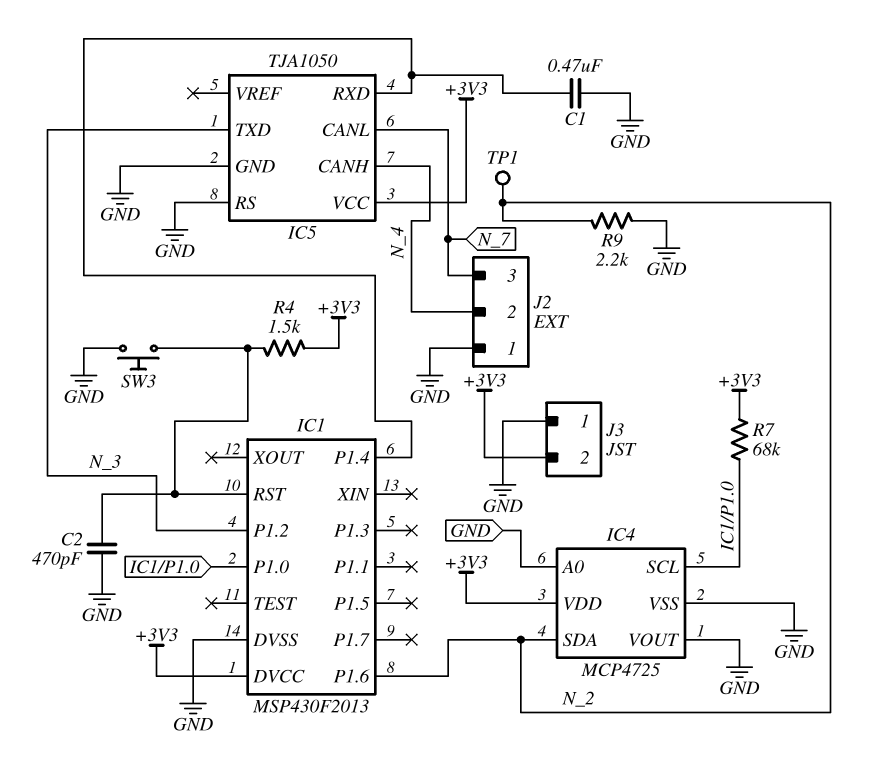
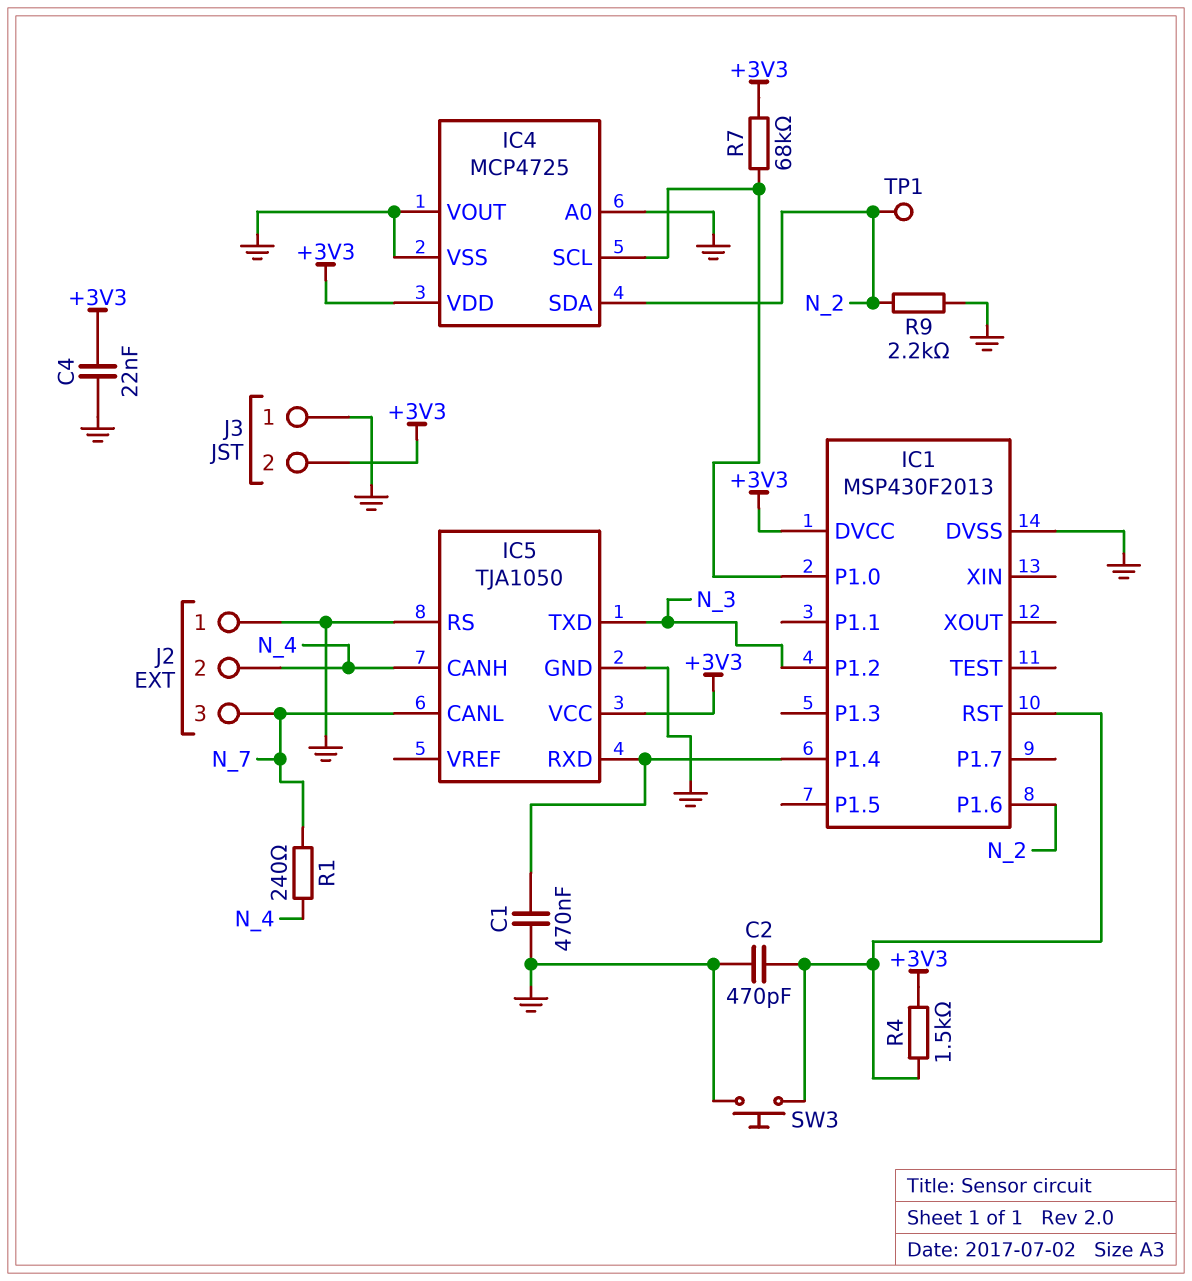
C4: none -> 22nF (+3V3, GND)
R1: none -> 240 (N_4, N_7)

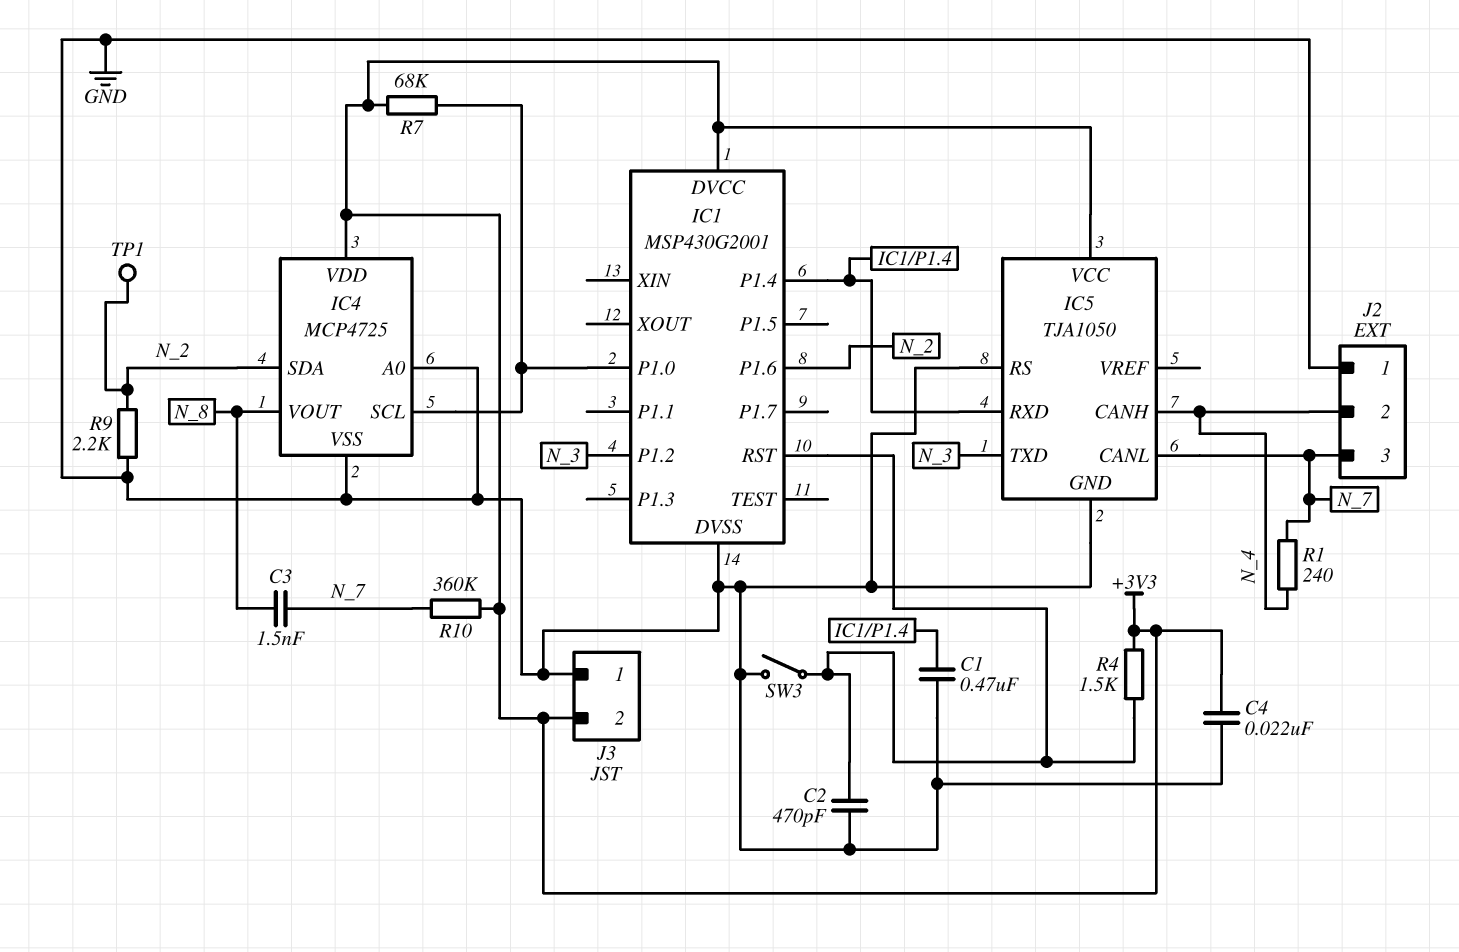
C3: none -> 1.5nF (N_7, N_8)
IC1: MSP430F2013 -> MSP430G2001
IC4 pin VOUT: GND -> N_8
R10: none -> 360k (+3V3, N_7)
SW3: button (GND, IC1/RST) -> switch (GND, IC1/RST)

